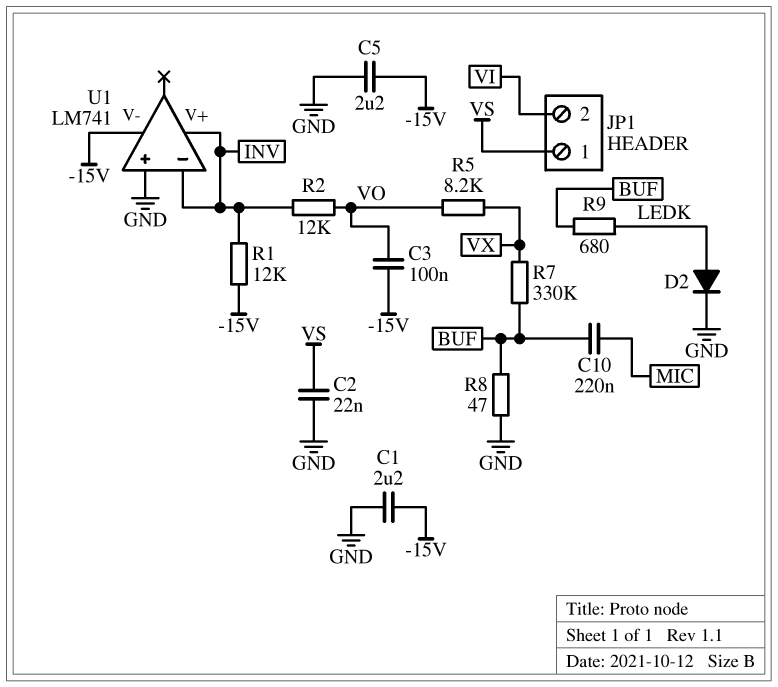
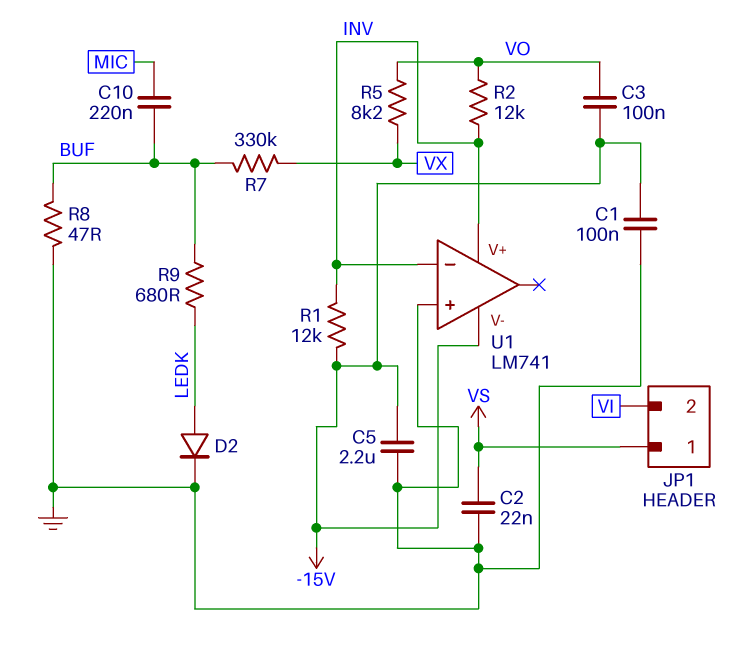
C1: 2.2uF (-15V, GND) -> 100nF (-15V, GND)

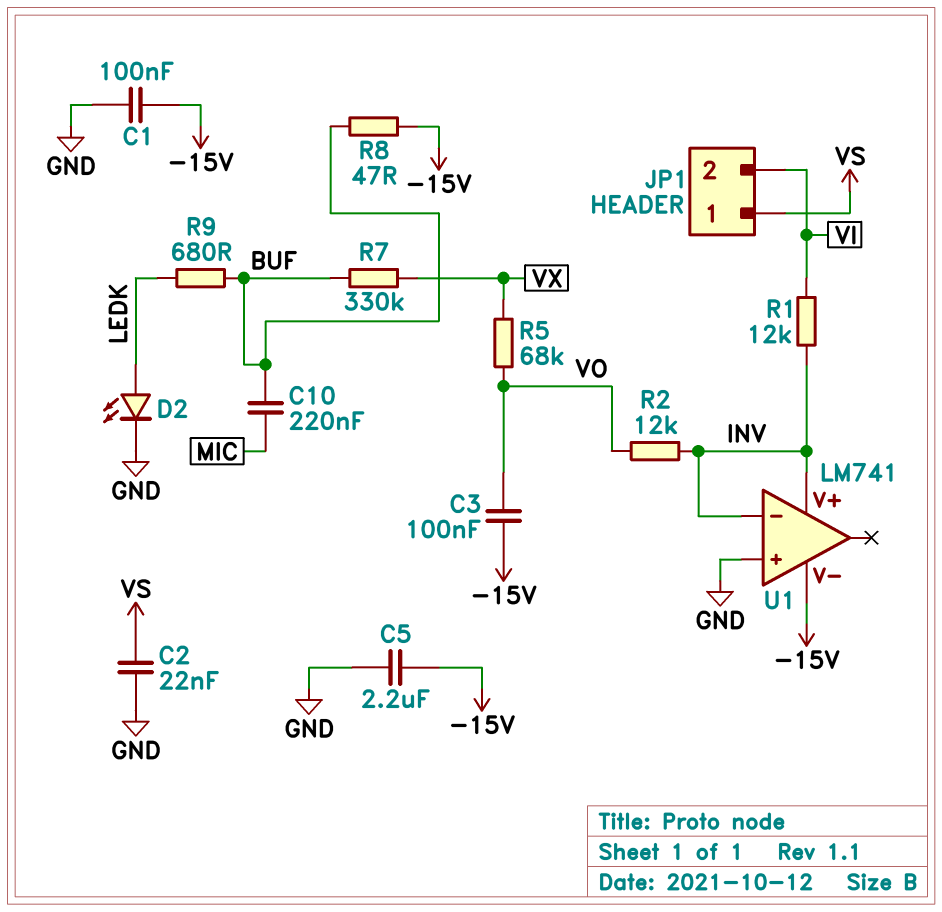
D2: diode (A LEDK, K GND) -> LED (A LEDK, K GND)
R1: 12k (-15V, INV) -> 12k (INV, VI)
R5: 8.2k (VO, VX) -> 68k (VO, VX)
R8: 47 (BUF, GND) -> 47 (-15V, BUF)

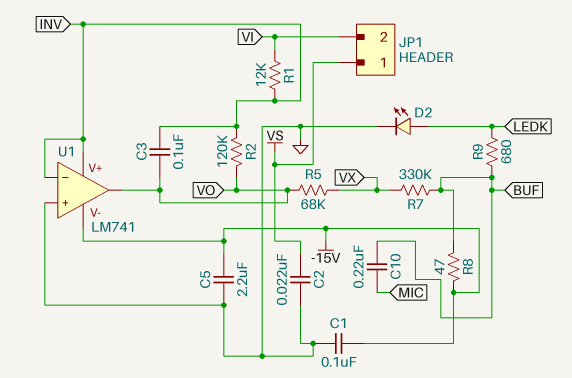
C3: 100nF (-15V, VO) -> 100nF (INV, VO)
R2: 12k (INV, VO) -> 120k (INV, VO)
U1 pin out: none -> VO

